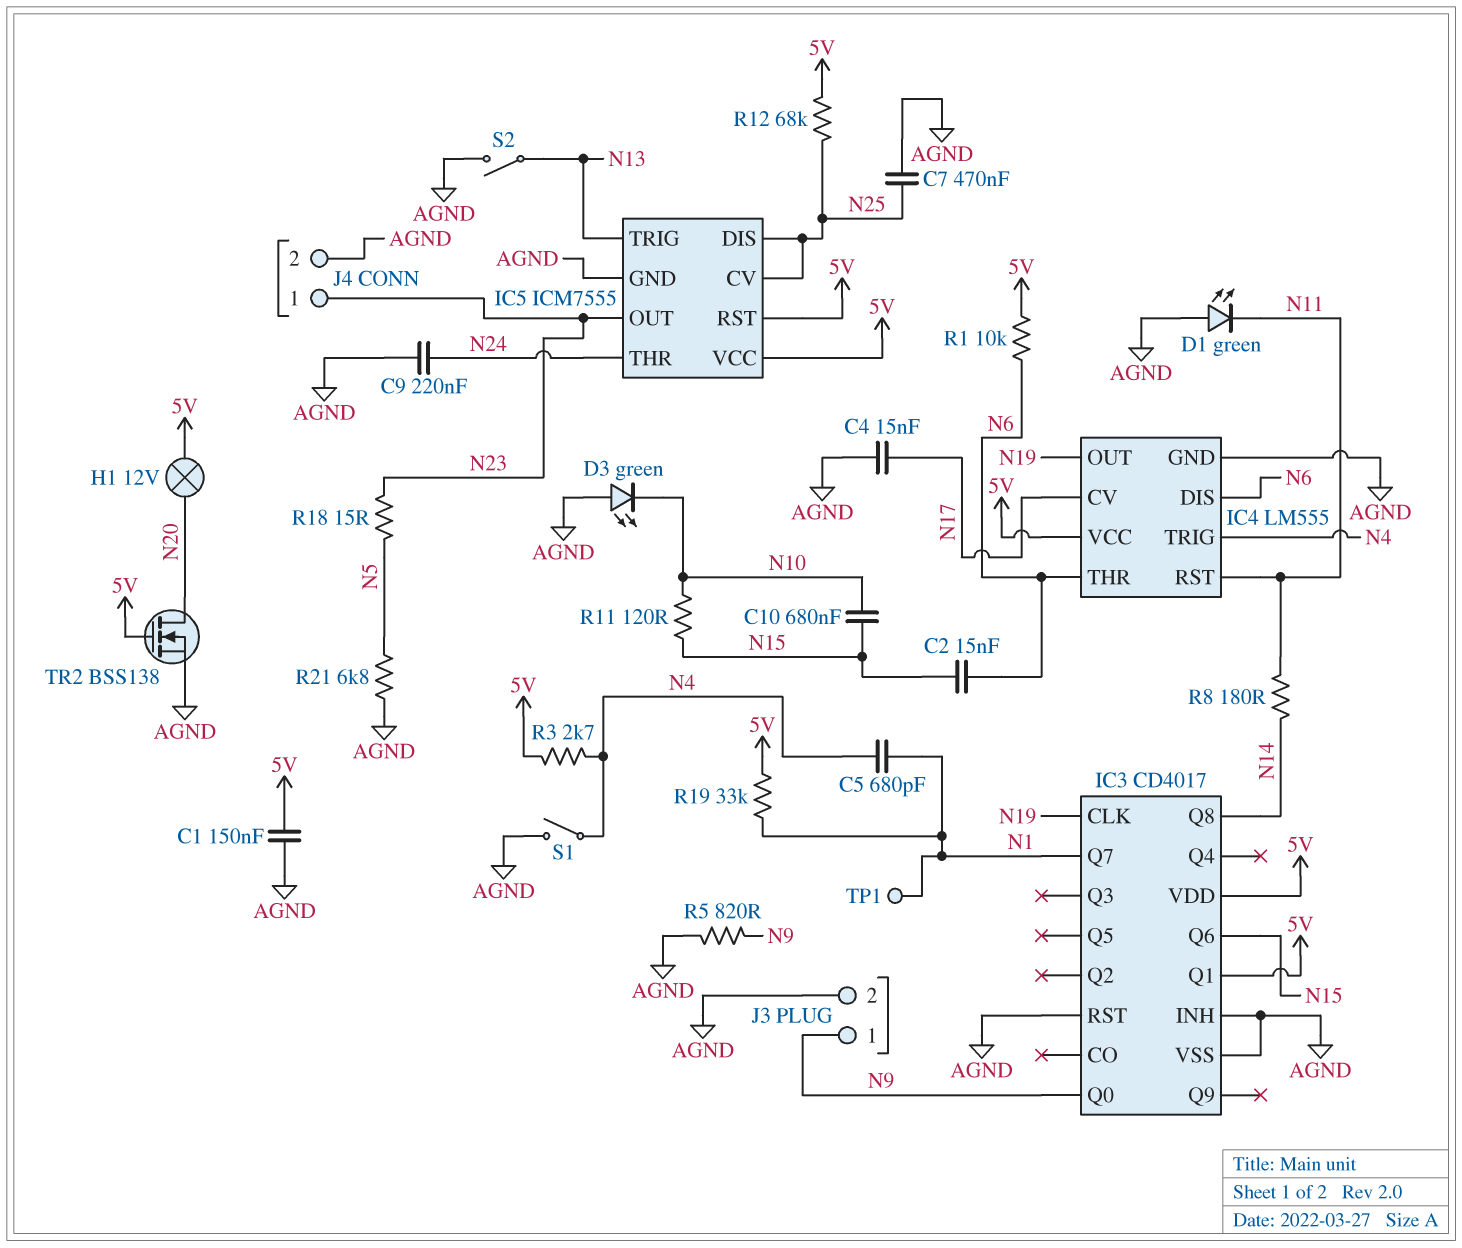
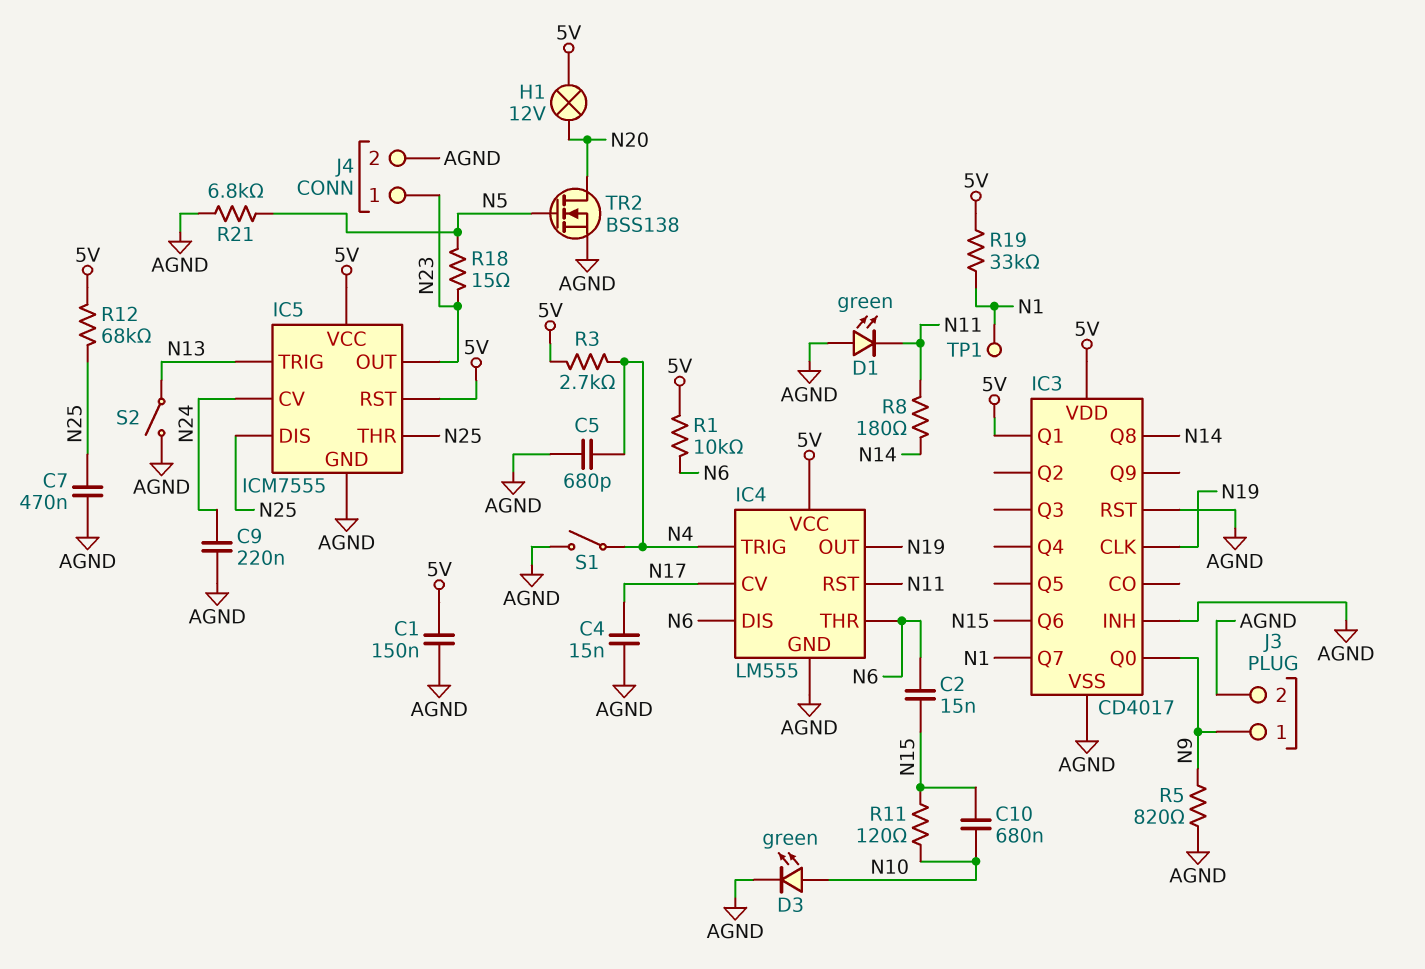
C5: 680pF (N1, N4) -> 680pF (AGND, N4)
D3: LED green (A AGND, K N10) -> LED green (A N10, K AGND)
IC5 pin CV: N25 -> N24
IC5 pin THR: N24 -> N25
TR2: NMOS BSS138 (G 5V, D N20, S AGND) -> NMOS BSS138 (G N5, D N20, S AGND)

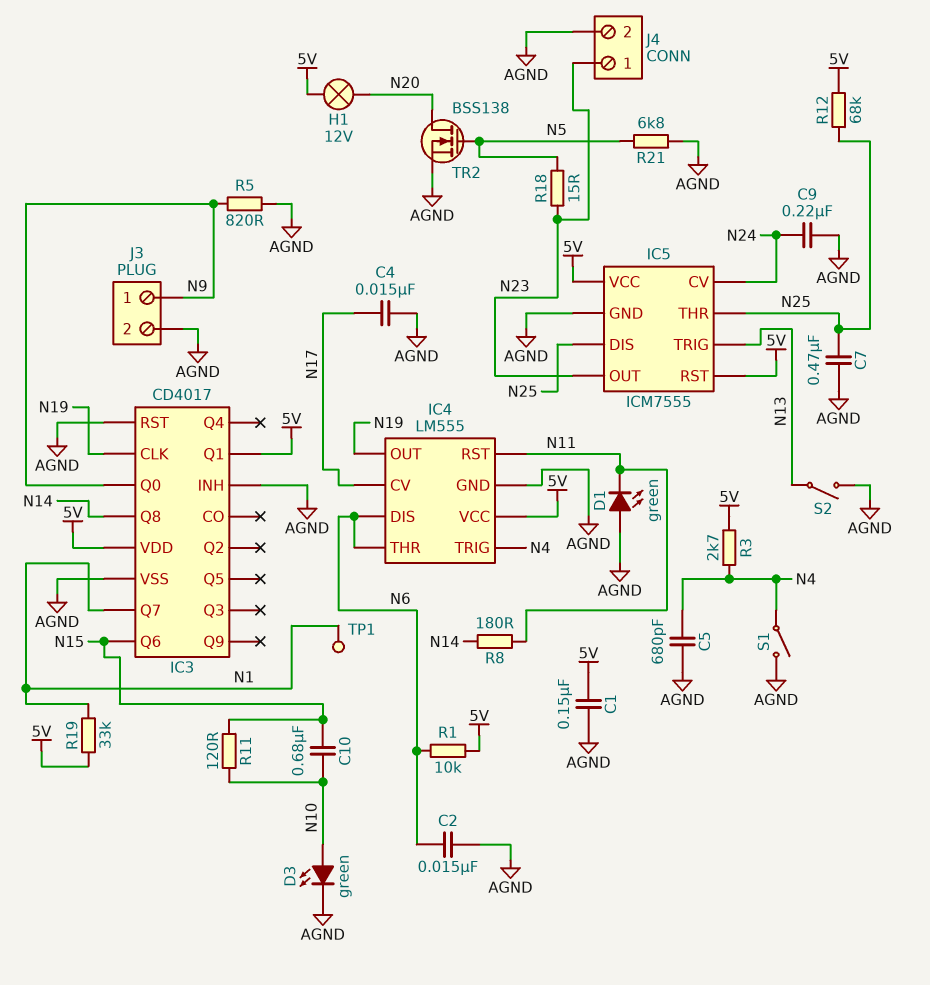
C2: 15nF (N6, N15) -> 15nF (AGND, N6)

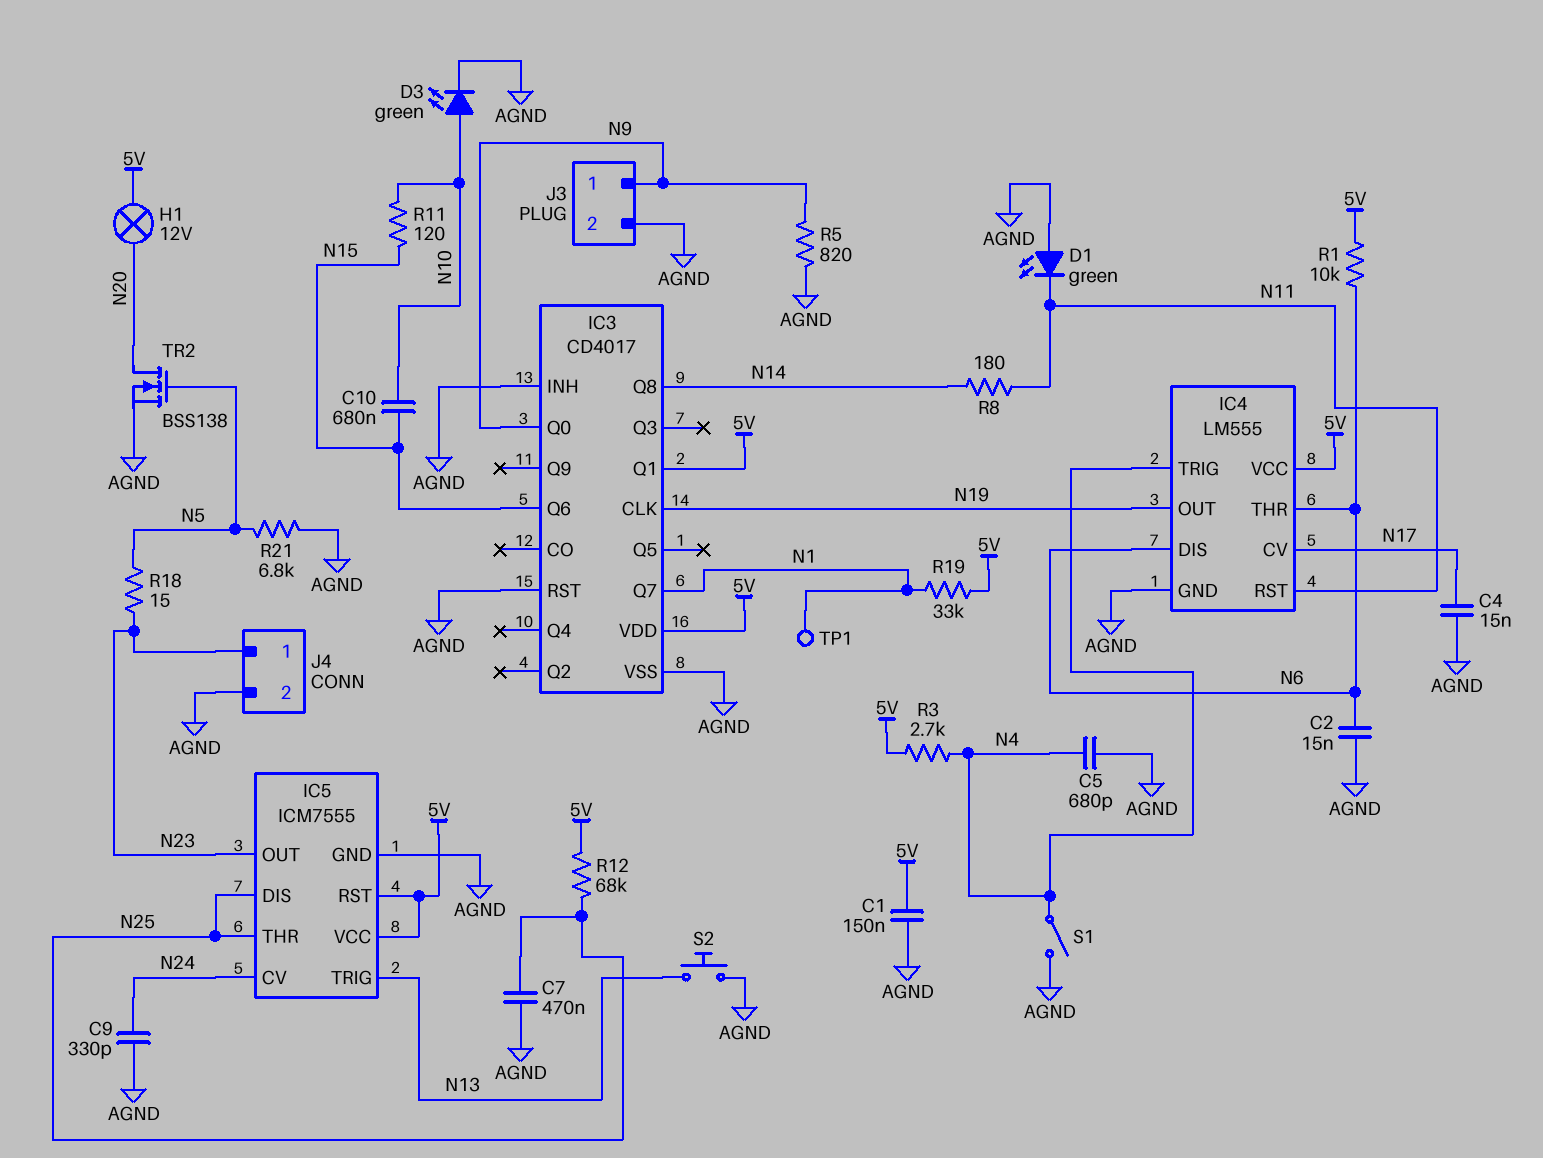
C9: 220nF (AGND, N24) -> 330pF (AGND, N24)
S2: switch (AGND, N13) -> button (AGND, N13)

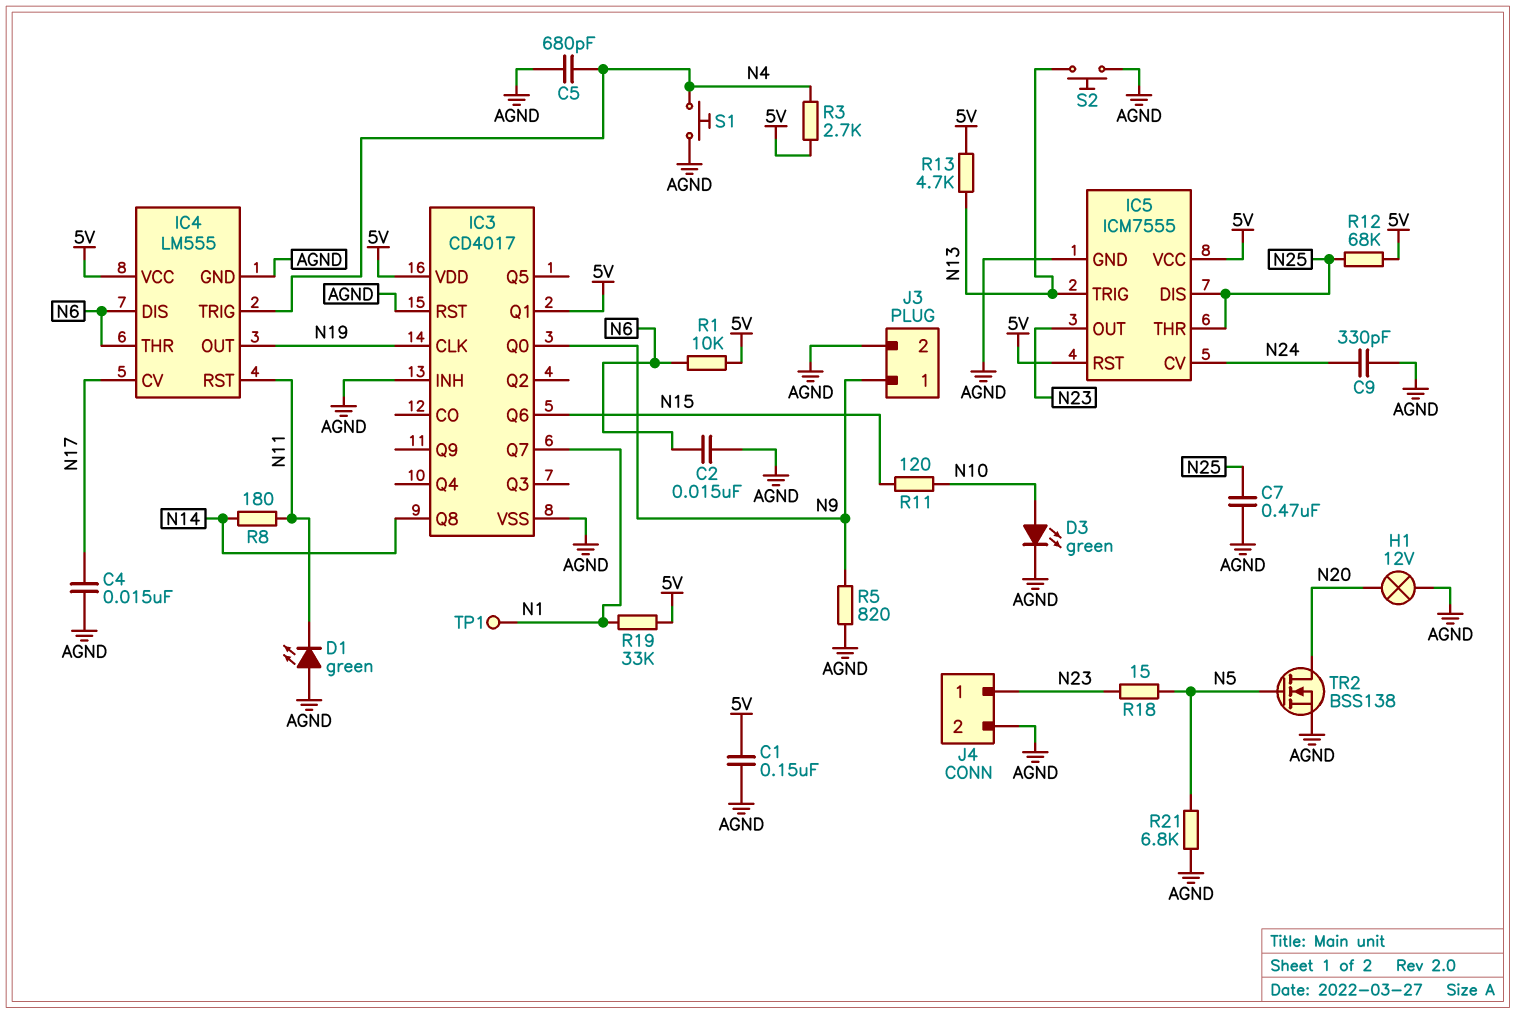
C10: 680nF (N10, N15) -> none
H1: lamp 12V (5V, N20) -> lamp 12V (AGND, N20)
R13: none -> 4.7k (5V, N13)
S1: switch (AGND, N4) -> button (AGND, N4)

